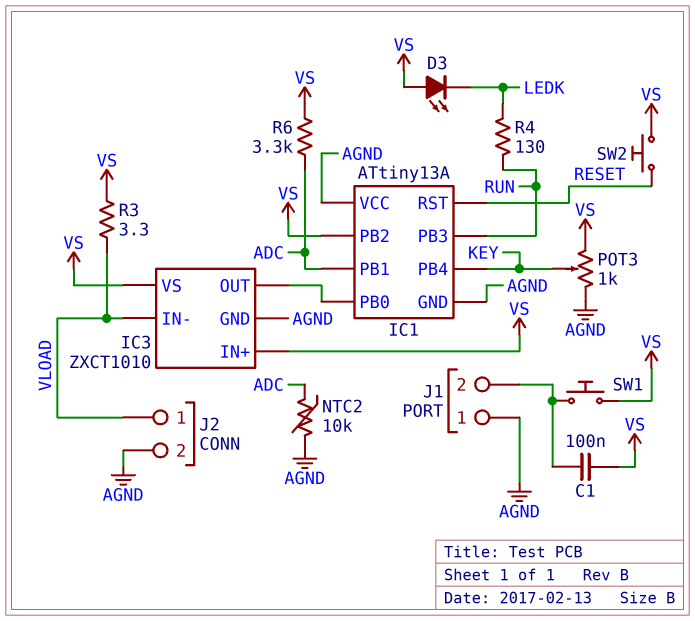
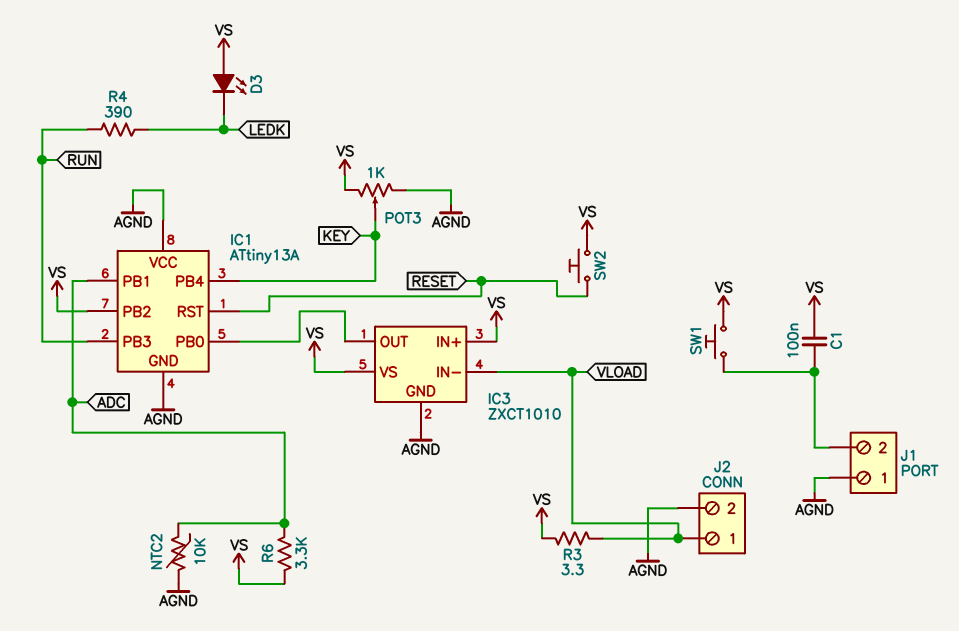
R4: 130 (LEDK, RUN) -> 390 (LEDK, RUN)

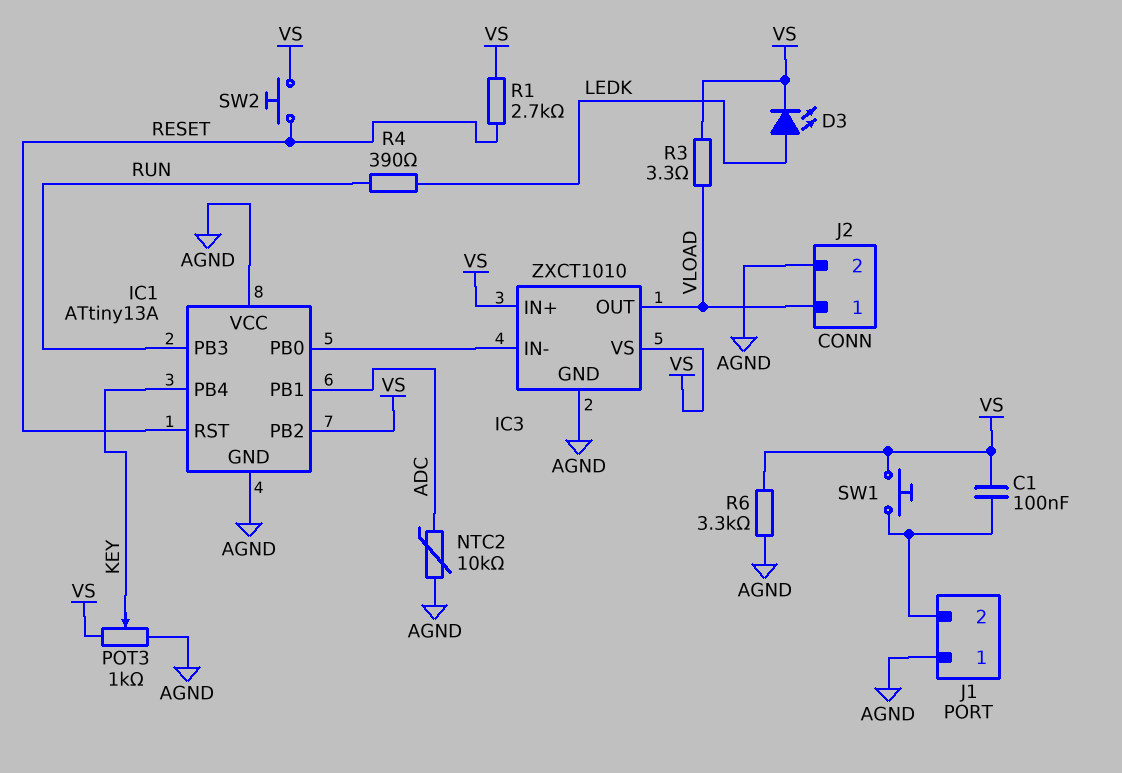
D3: LED (A VS, K LEDK) -> LED (A LEDK, K VS)
IC3 pin IN-: VLOAD -> IC1/PB0
IC3 pin OUT: IC1/PB0 -> VLOAD
R1: none -> 2.7k (RESET, VS)
R6: 3.3k (ADC, VS) -> 3.3k (AGND, VS)

